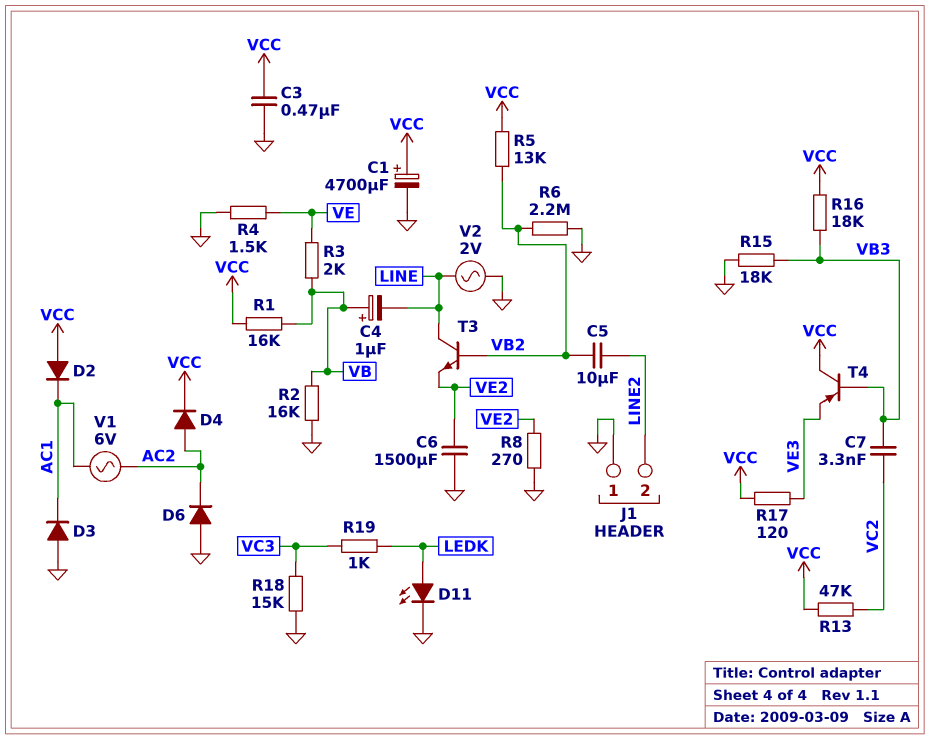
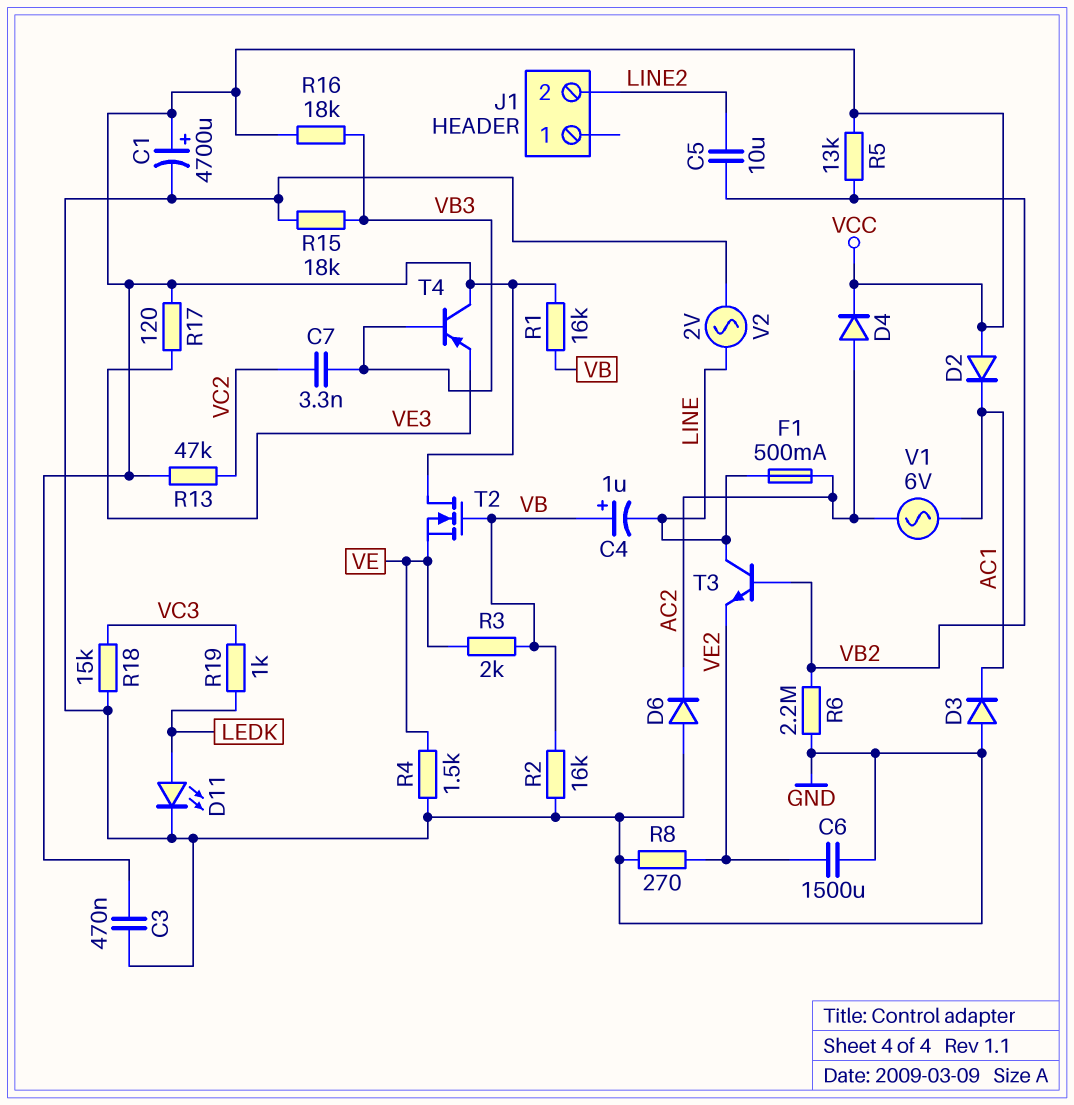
F1: none -> 500mA (AC2, LINE)
J1 pin 1: GND -> none
T2: none -> NMOS (G VB, D VCC, S VE)

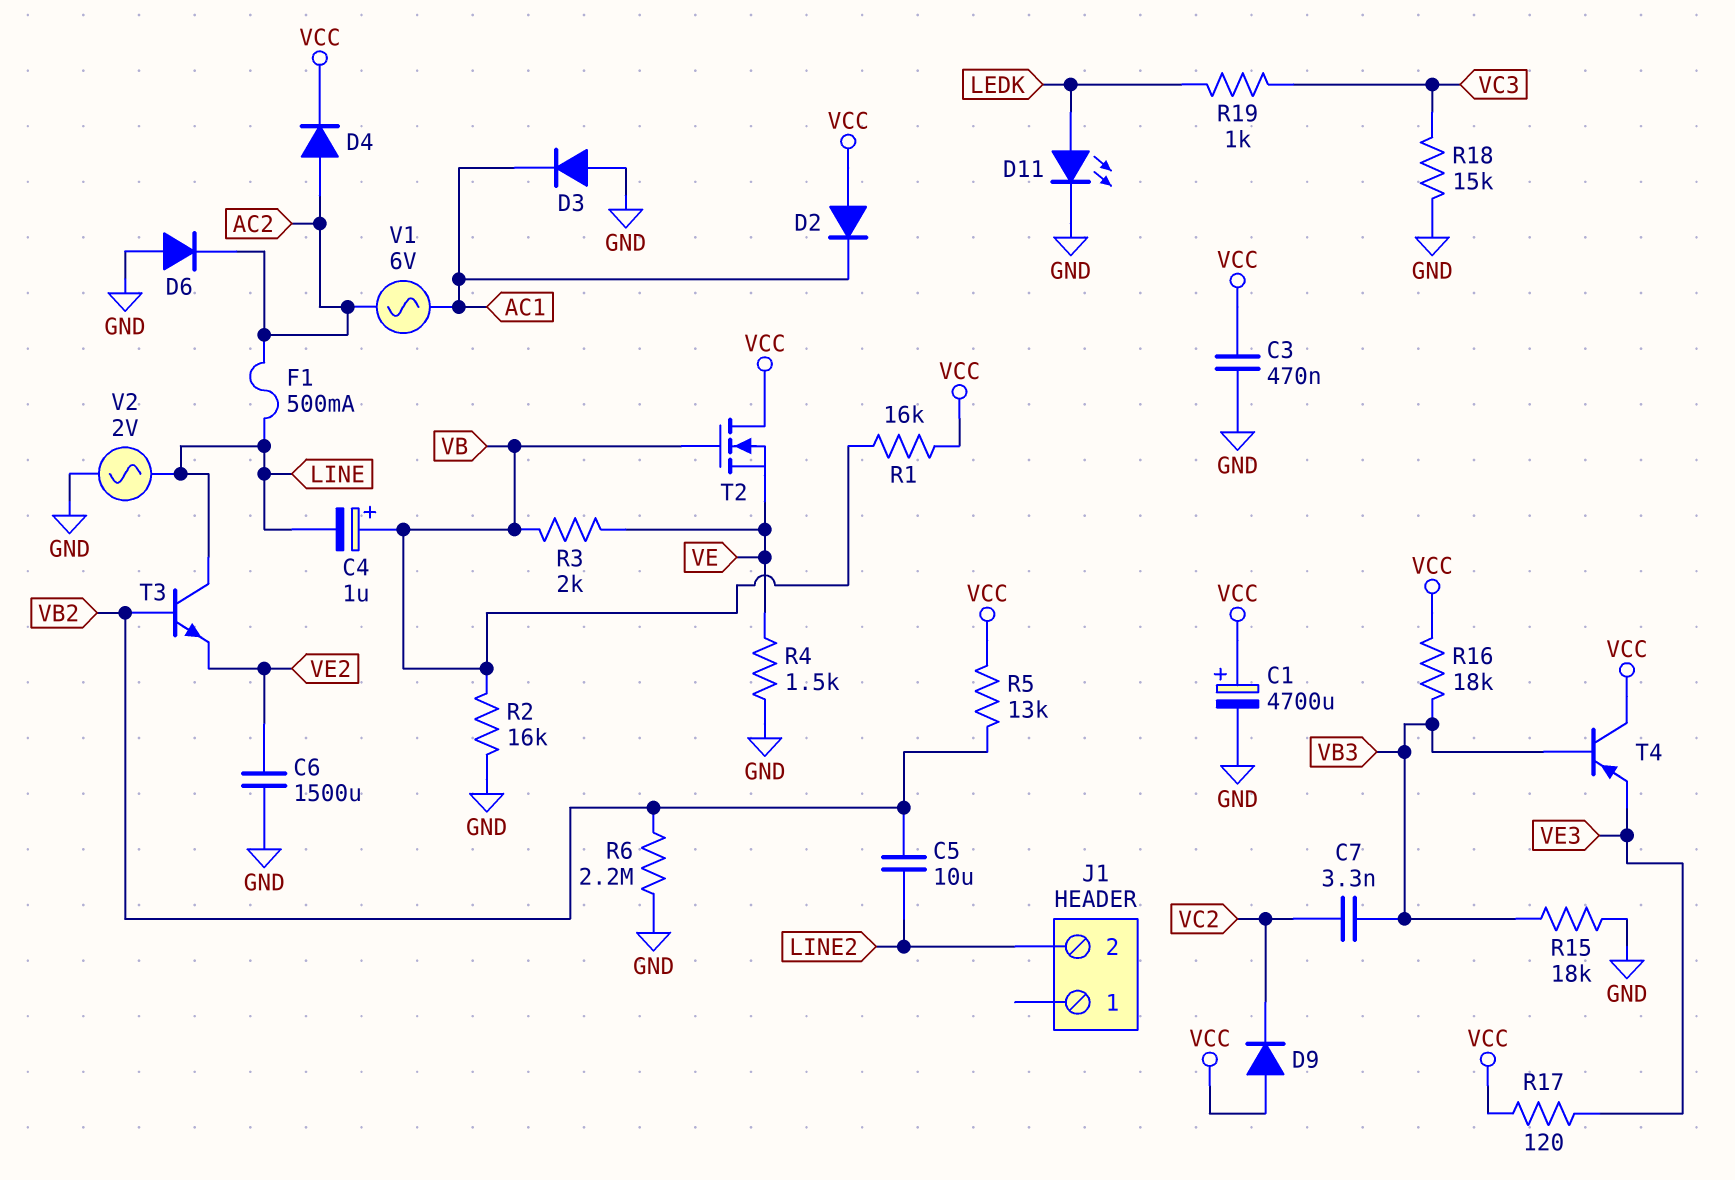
D9: none -> diode (A VCC, K VC2)
R8: 270 (GND, VE2) -> none
R13: 47k (VC2, VCC) -> none

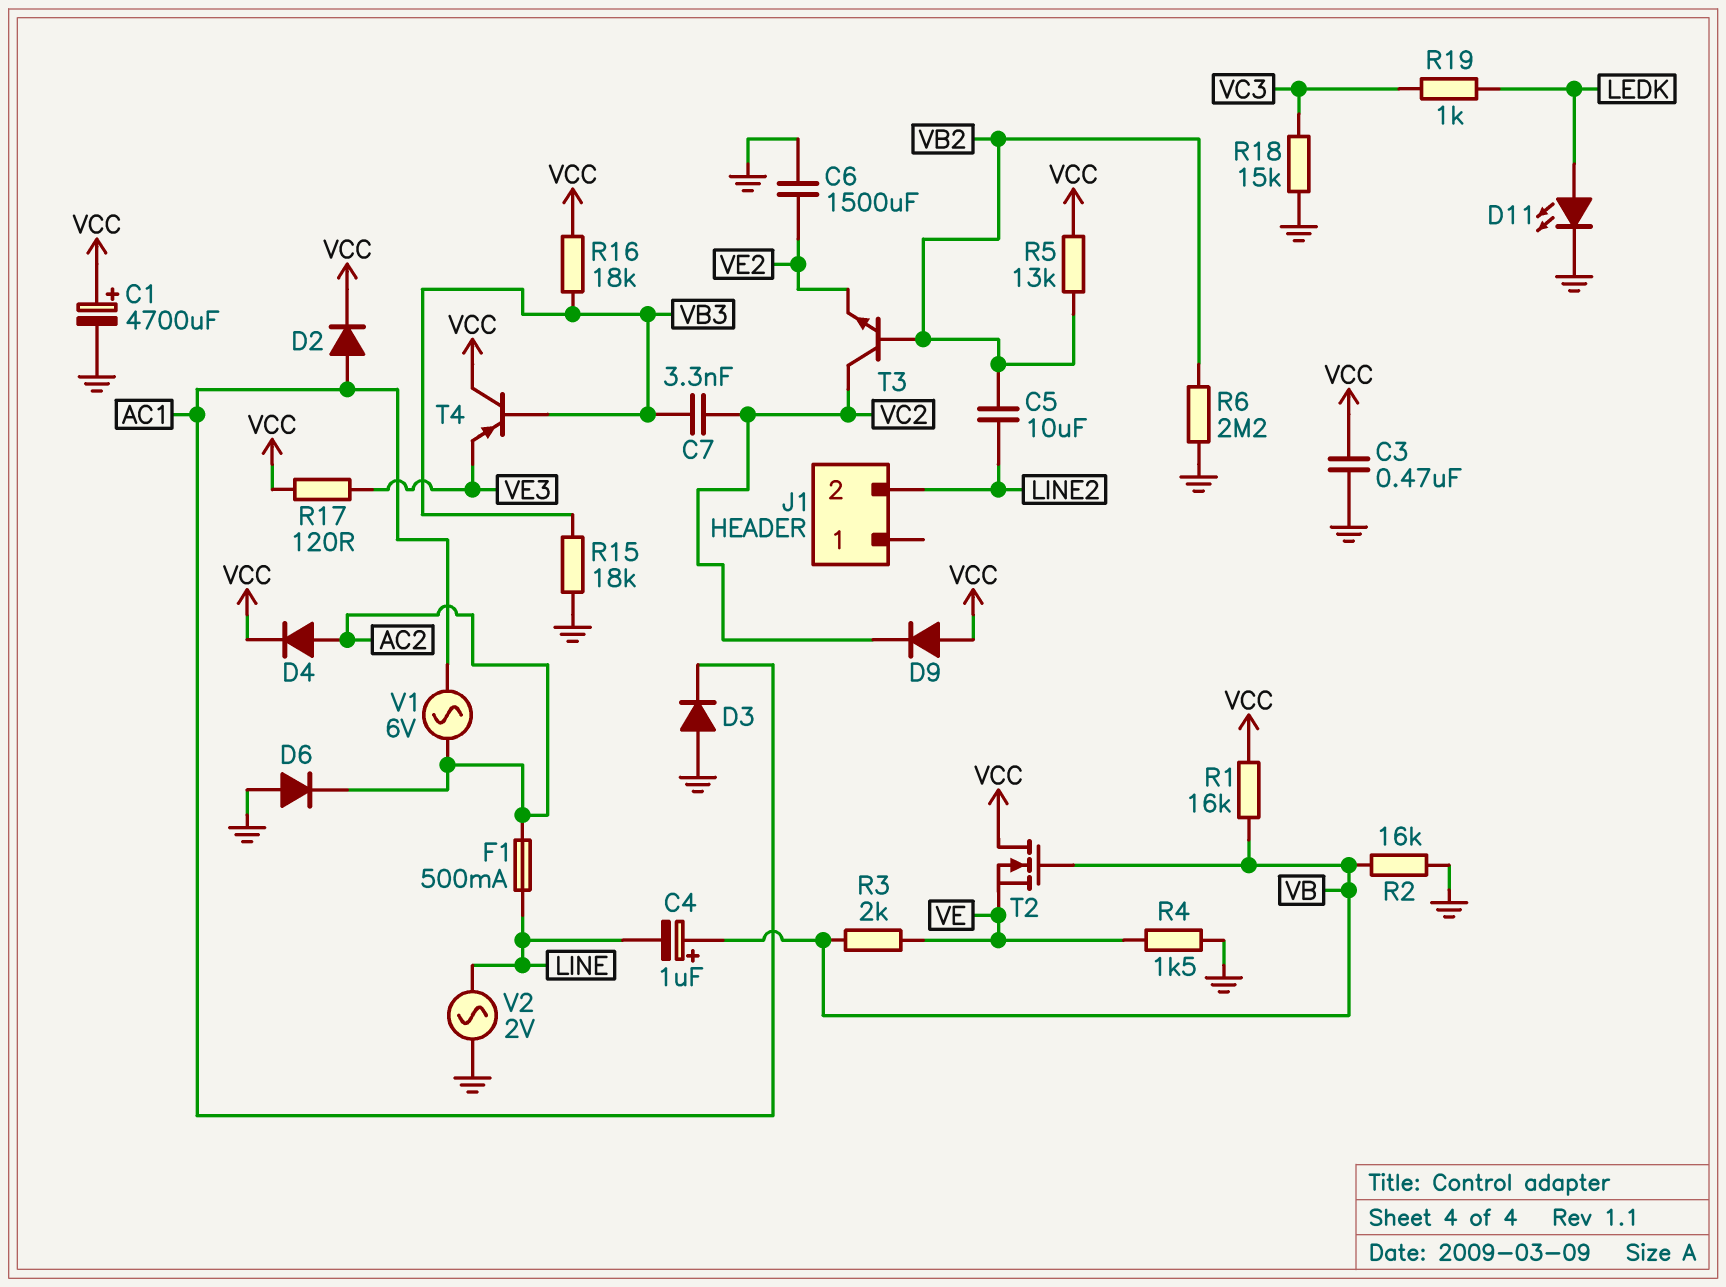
D2: diode (A VCC, K AC1) -> diode (A AC1, K VCC)
T3: NPN (B VB2, C LINE, E VE2) -> NPN (B VB2, C VC2, E VE2)

